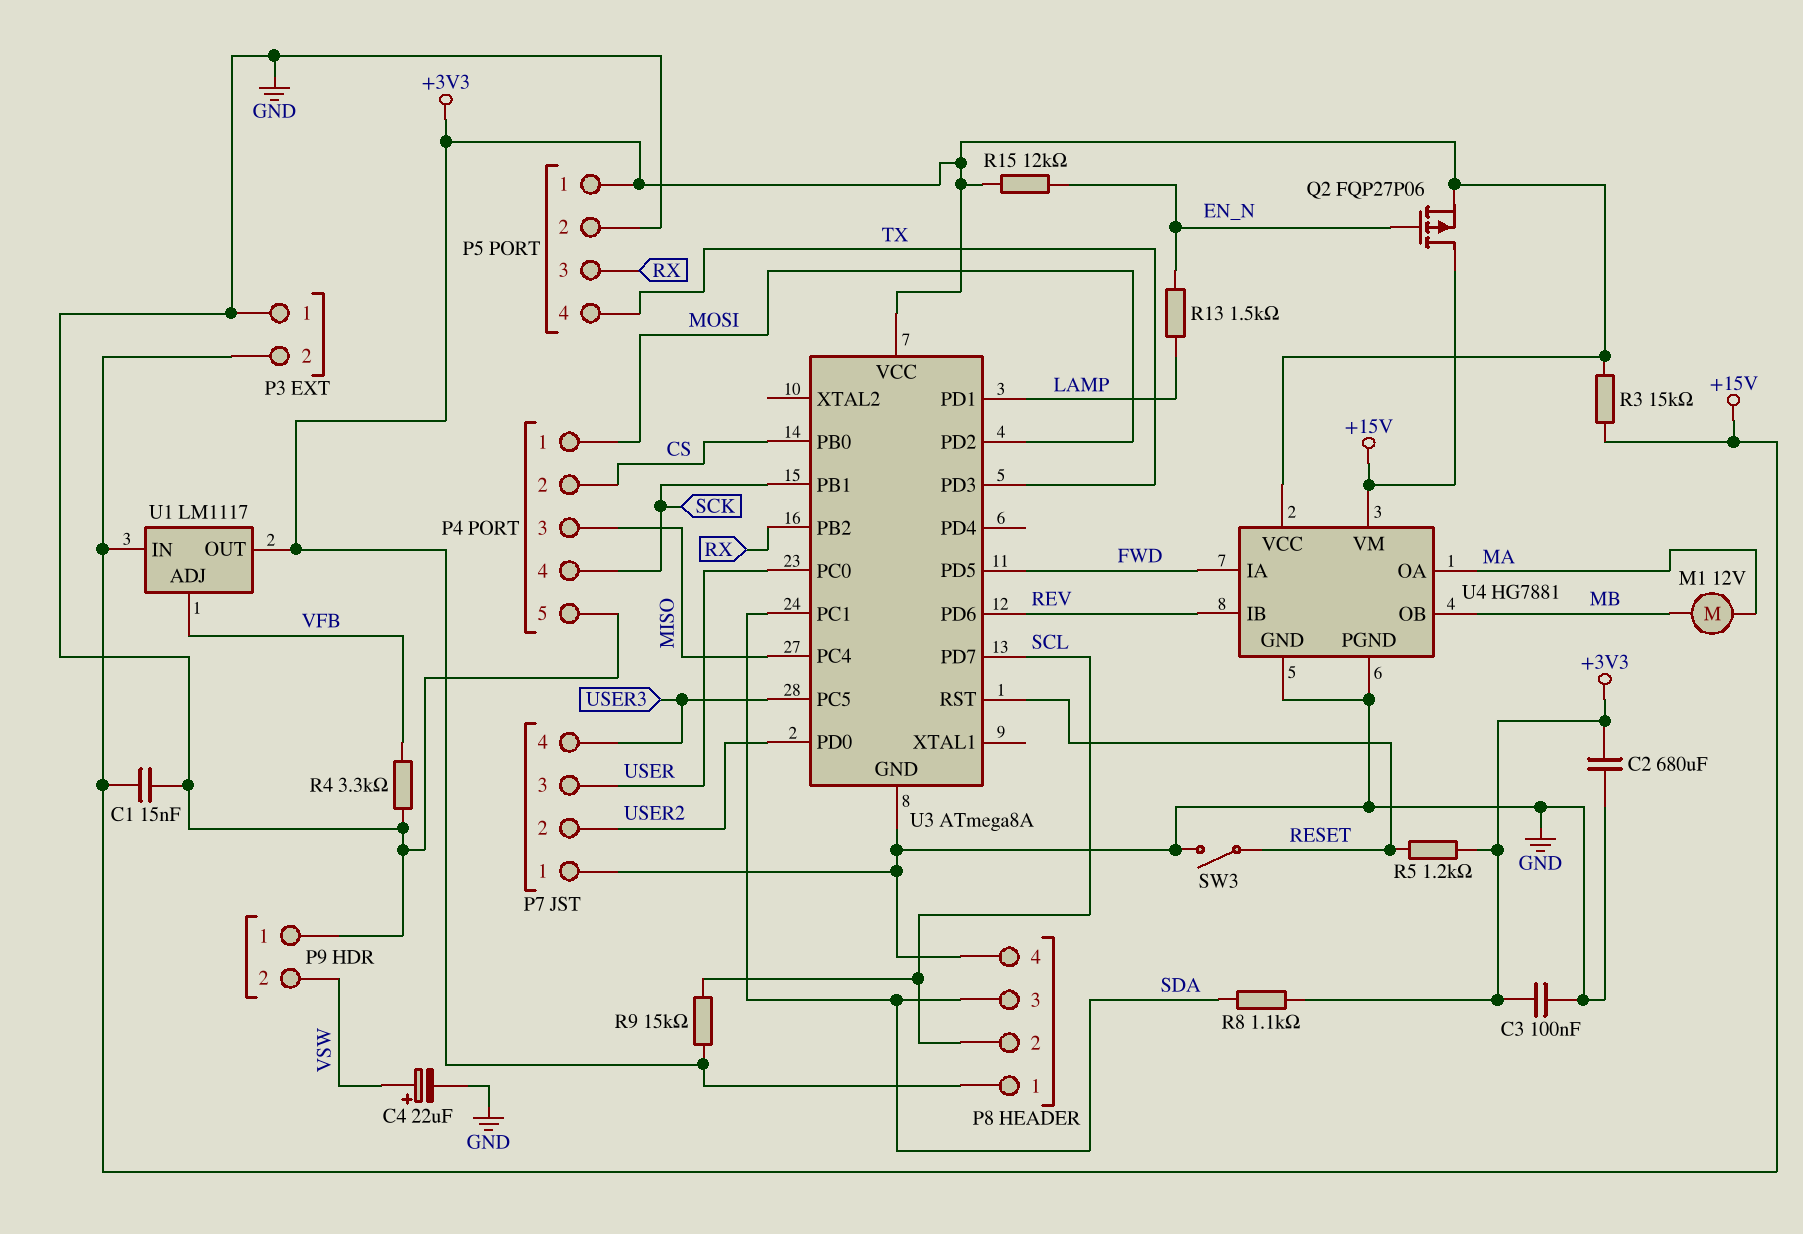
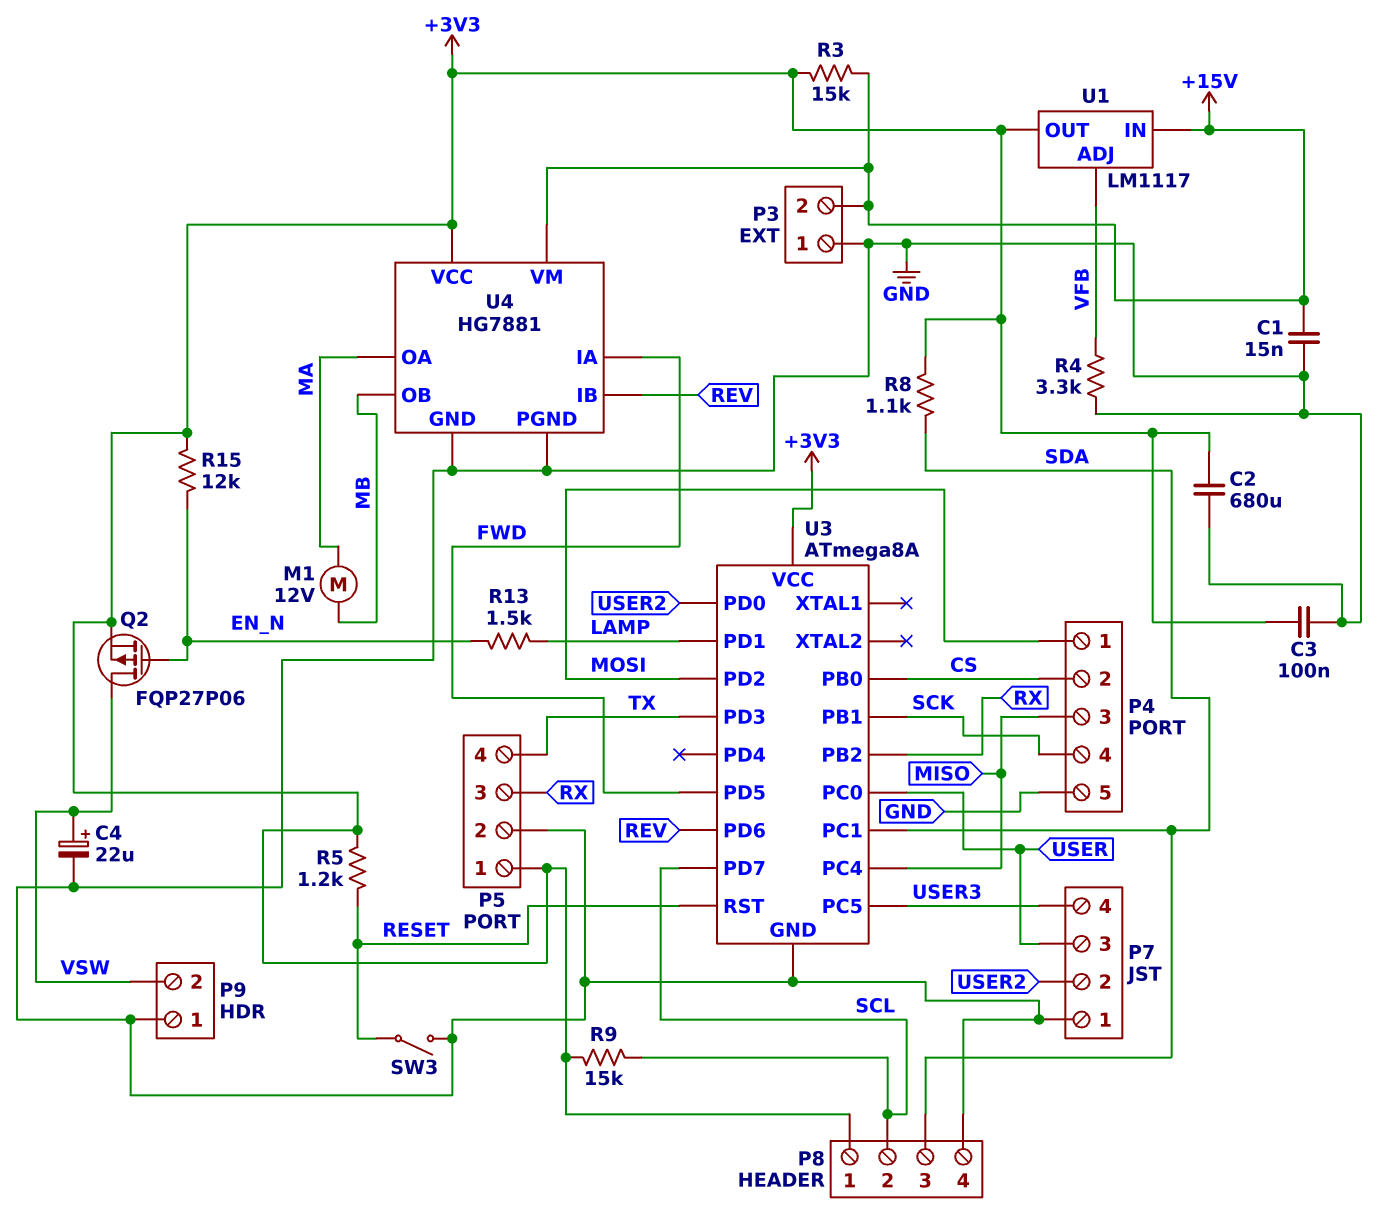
Q2: PMOS FQP27P06 (G EN_N, D +15V, S +3V3) -> PMOS FQP27P06 (G EN_N, D VSW, S +3V3)

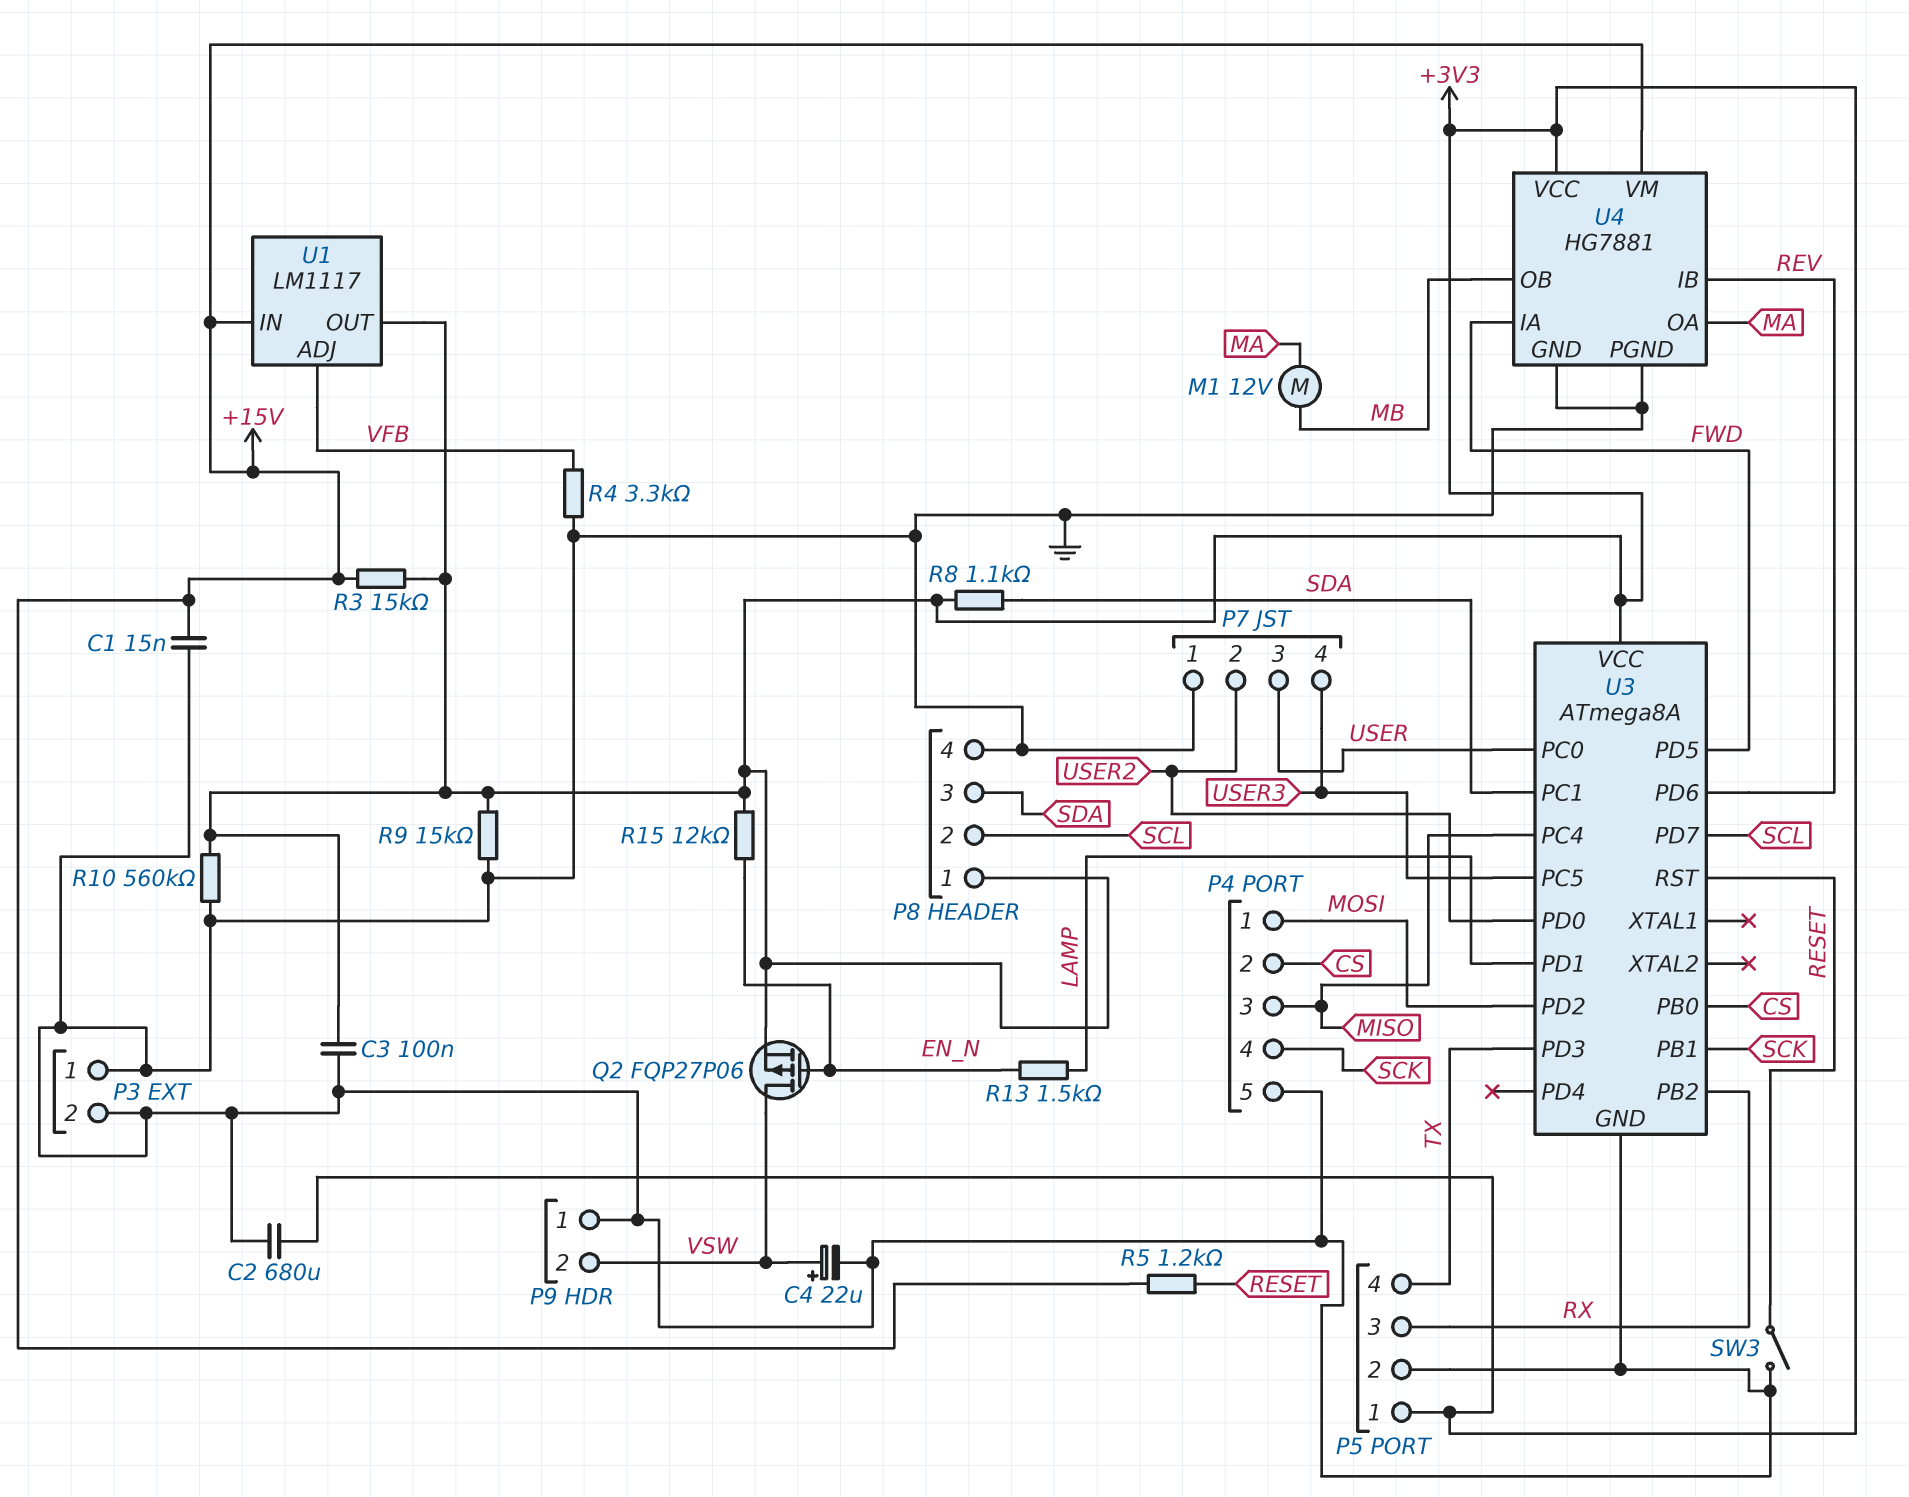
P3 pin 2: +15V -> GND
R5: 1.2k (+3V3, RESET) -> 1.2k (+15V, RESET)
R9: 15k (+3V3, SCL) -> 15k (+3V3, GND)
R10: none -> 560k (+3V3, GND)

